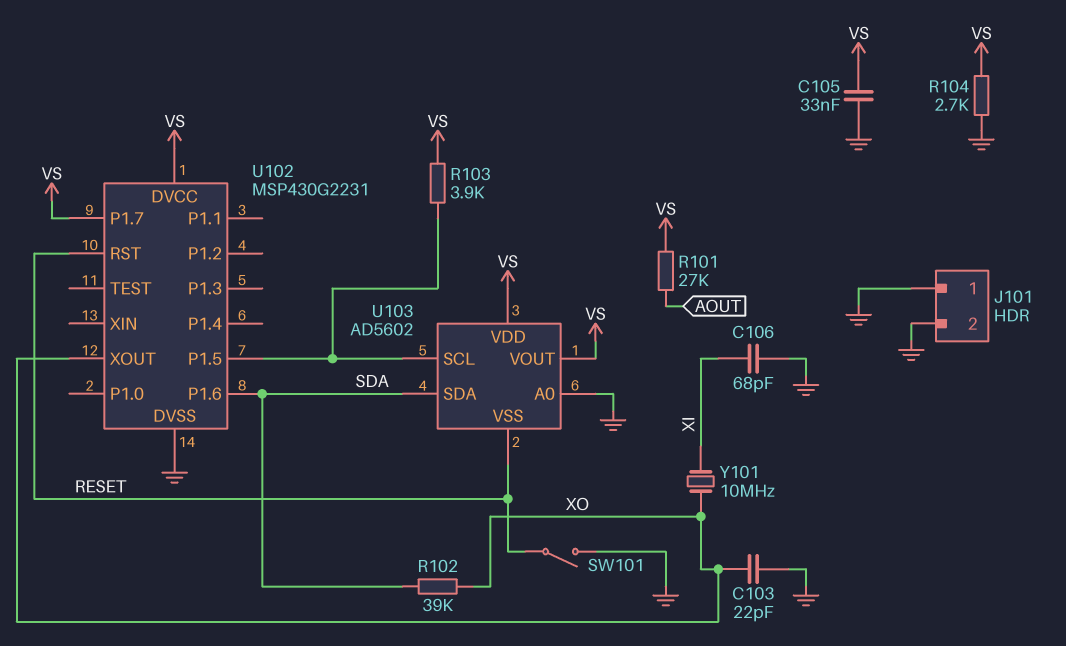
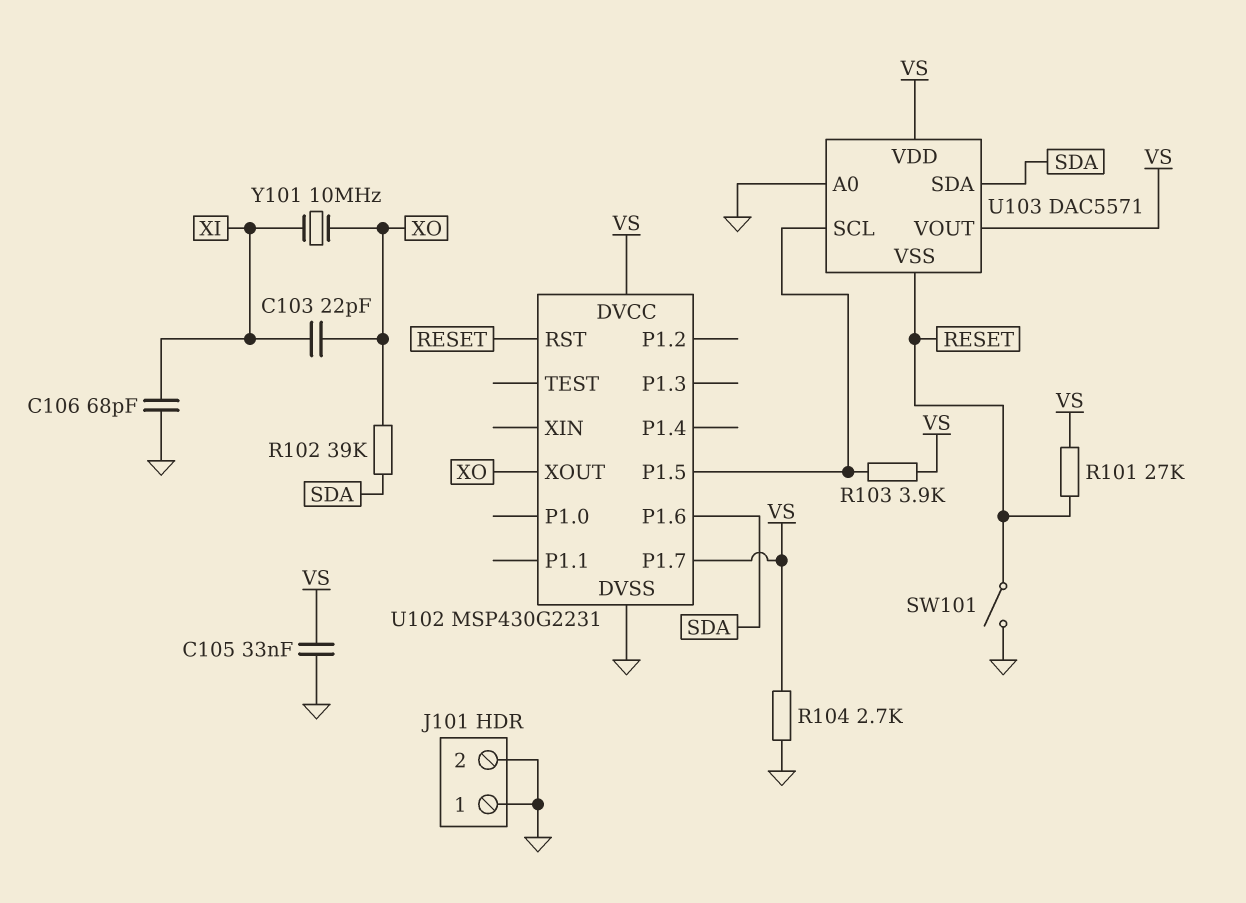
C103: 22pF (GND, XO) -> 22pF (XI, XO)
R101: 27k (AOUT, VS) -> 27k (RESET, VS)
U103: AD5602 -> DAC5571

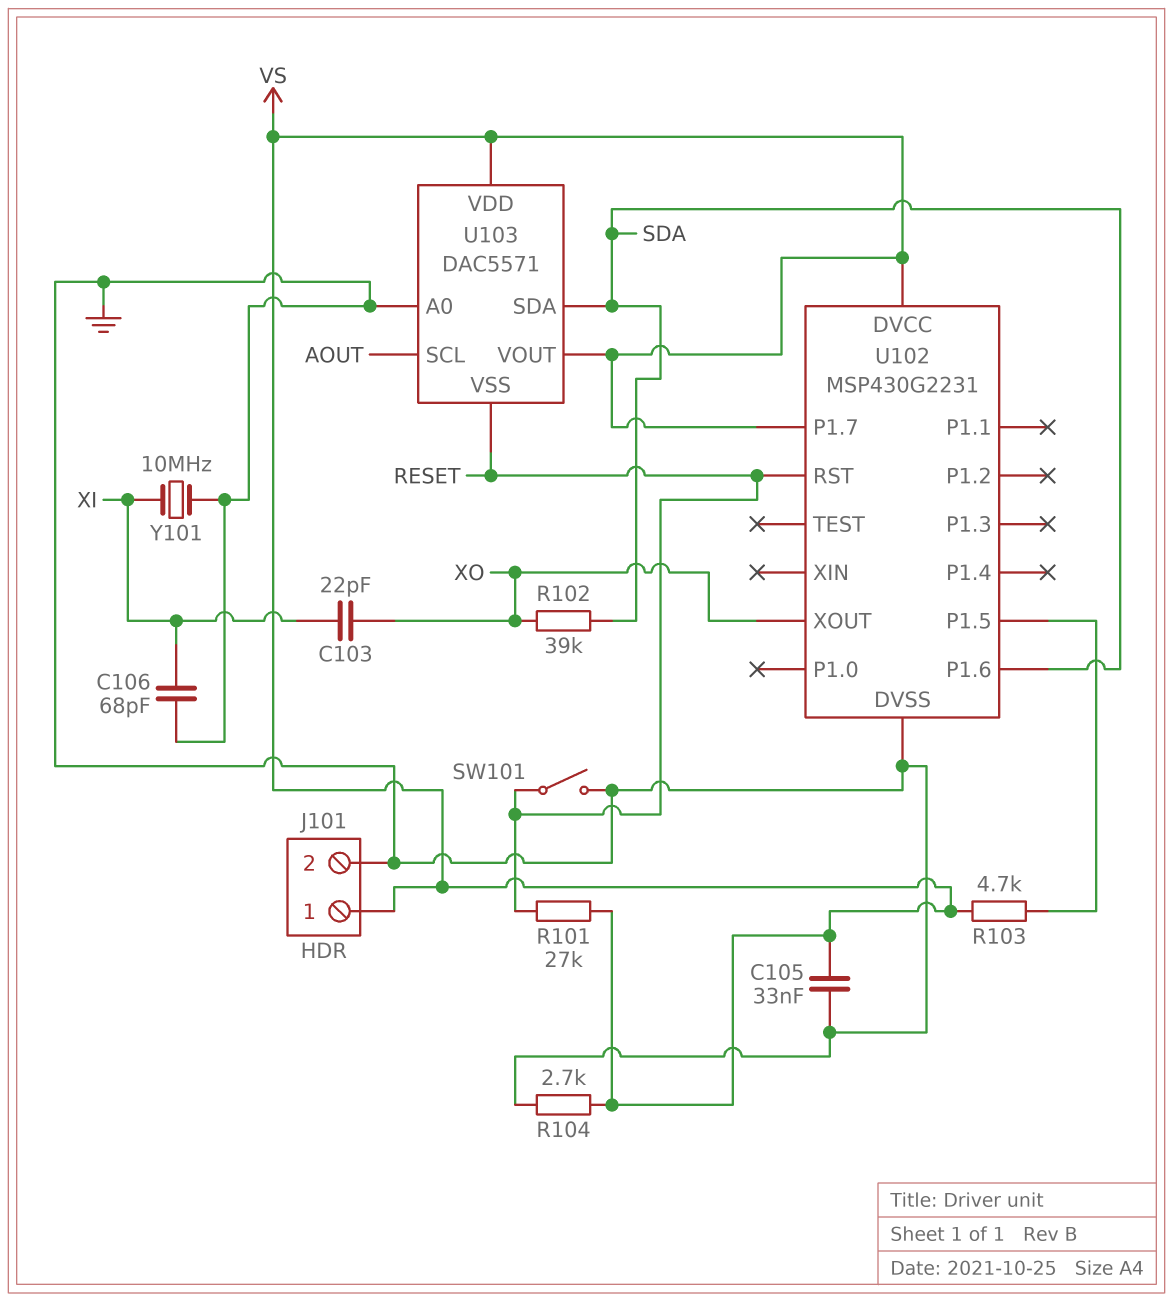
J101 pin 1: GND -> VS
R103: 3.9k (U102/P1.5, VS) -> 4.7k (U102/P1.5, VS)
U103 pin SCL: U102/P1.5 -> AOUT
Y101: 10MHz (XI, XO) -> 10MHz (GND, XI)

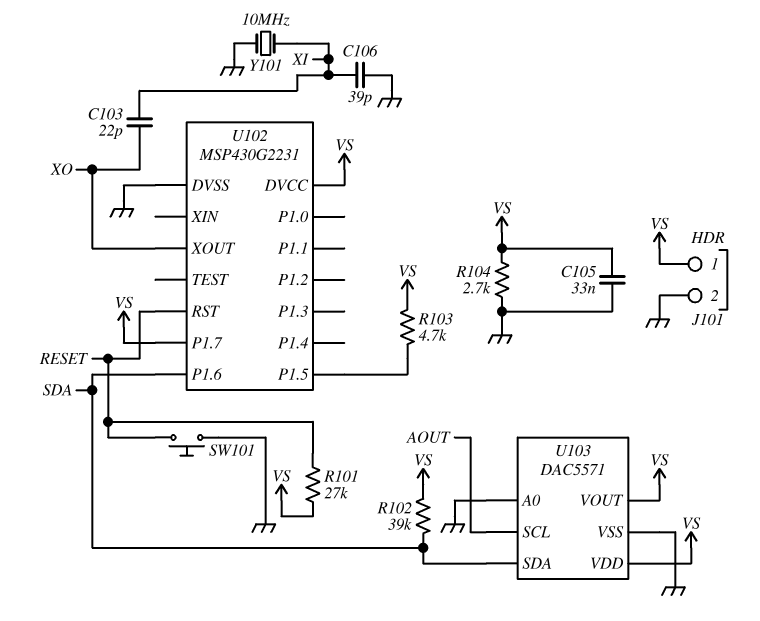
C106: 68pF (GND, XI) -> 39pF (GND, XI)
R102: 39k (SDA, XO) -> 39k (SDA, VS)
SW101: switch (GND, RESET) -> button (GND, RESET)
U103 pin VSS: RESET -> GND

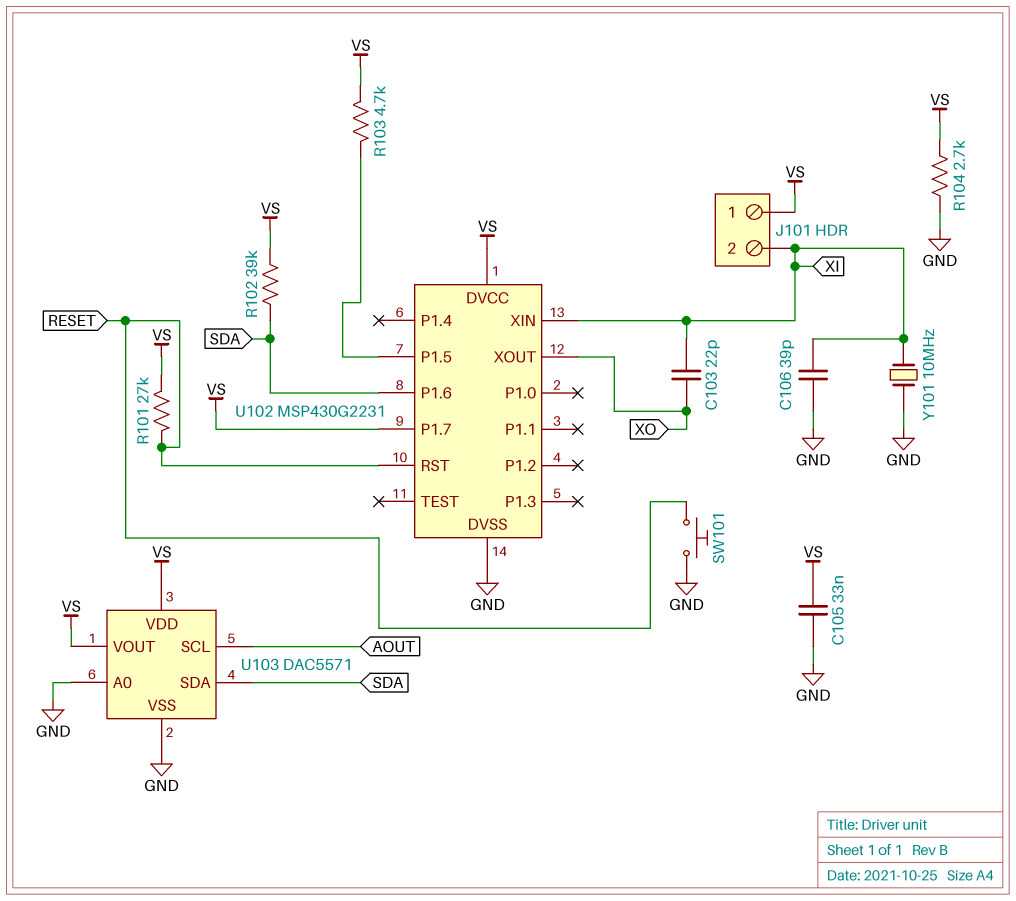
J101 pin 2: GND -> XI
U102 pin XIN: none -> XI

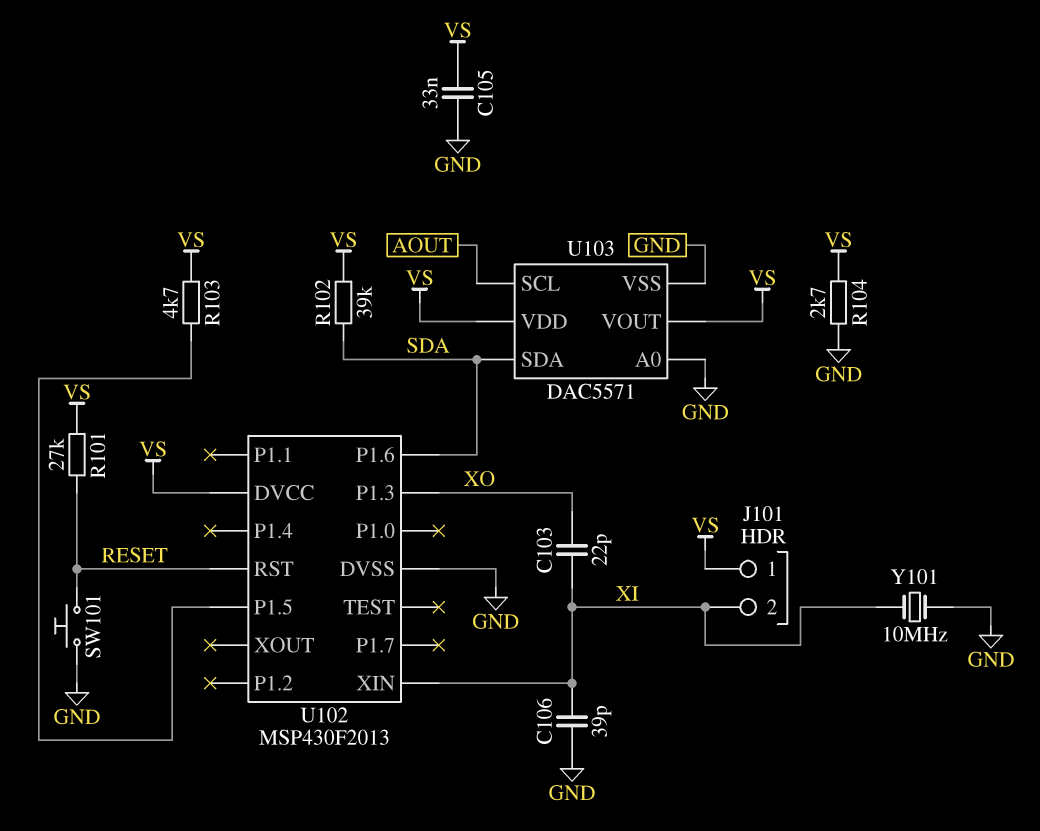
U102: MSP430G2231 -> MSP430F2013
U102 pin P1.3: none -> XO
U102 pin P1.7: VS -> none
U102 pin XOUT: XO -> none

